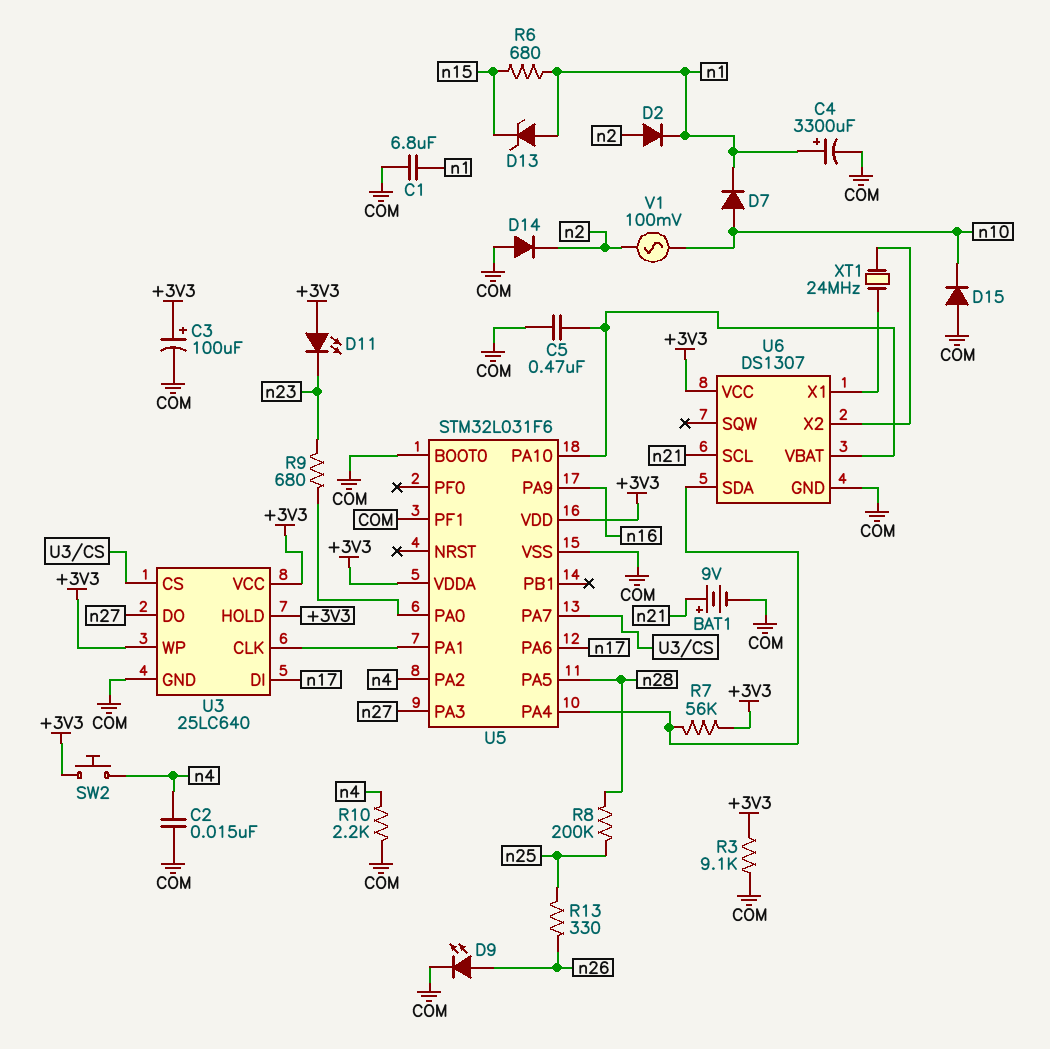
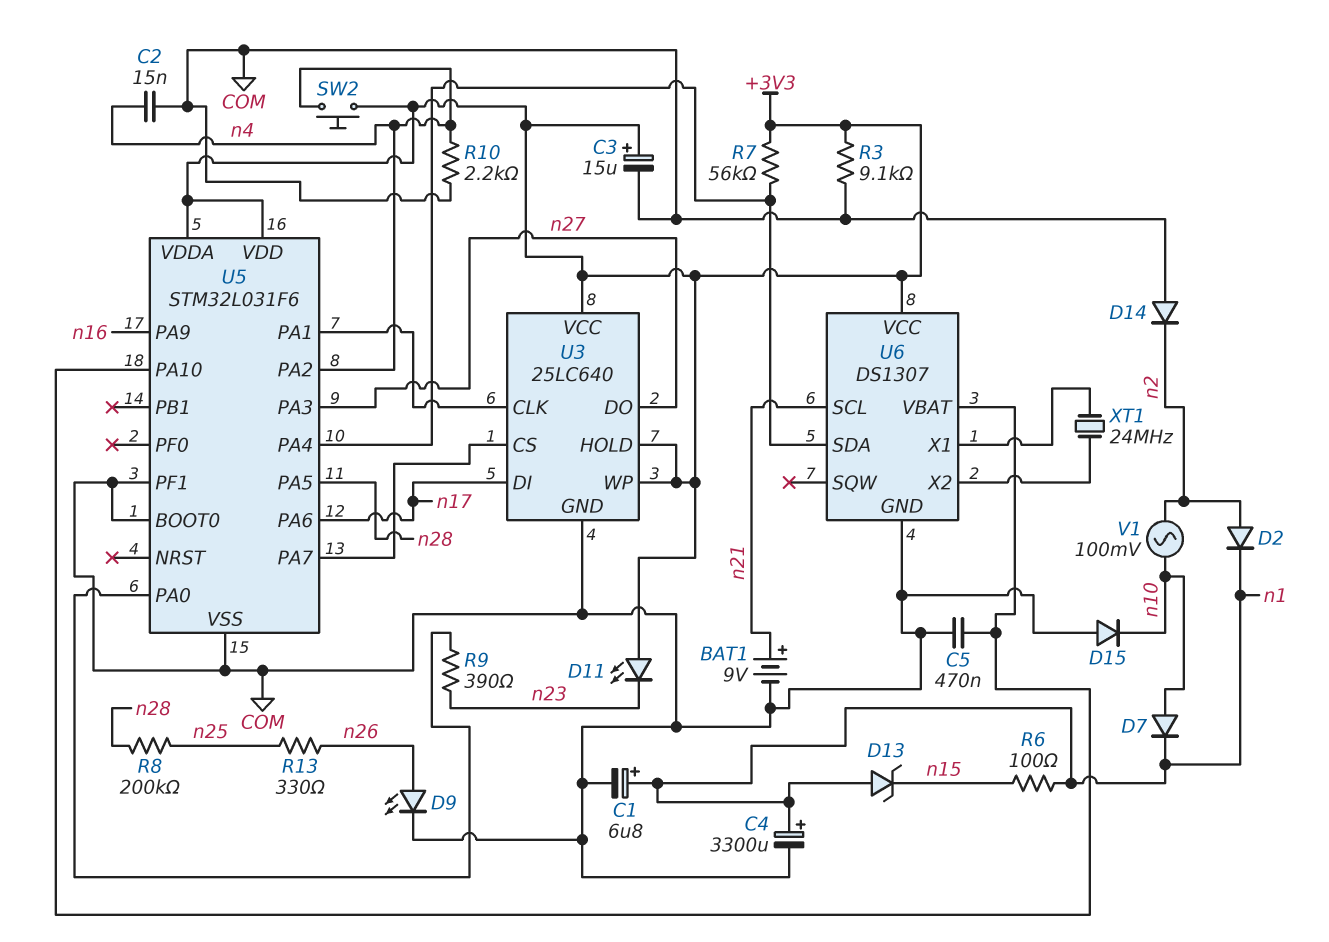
C1: 6.8uF (COM, n1) -> 6.8uF (plus n1, minus COM)
C3: 100uF (plus +3V3, minus COM) -> 15uF (plus +3V3, minus COM)
R6: 680 (n1, n15) -> 100 (n1, n15)
R9: 680 (U5/PA0, n23) -> 390 (U5/PA0, n23)

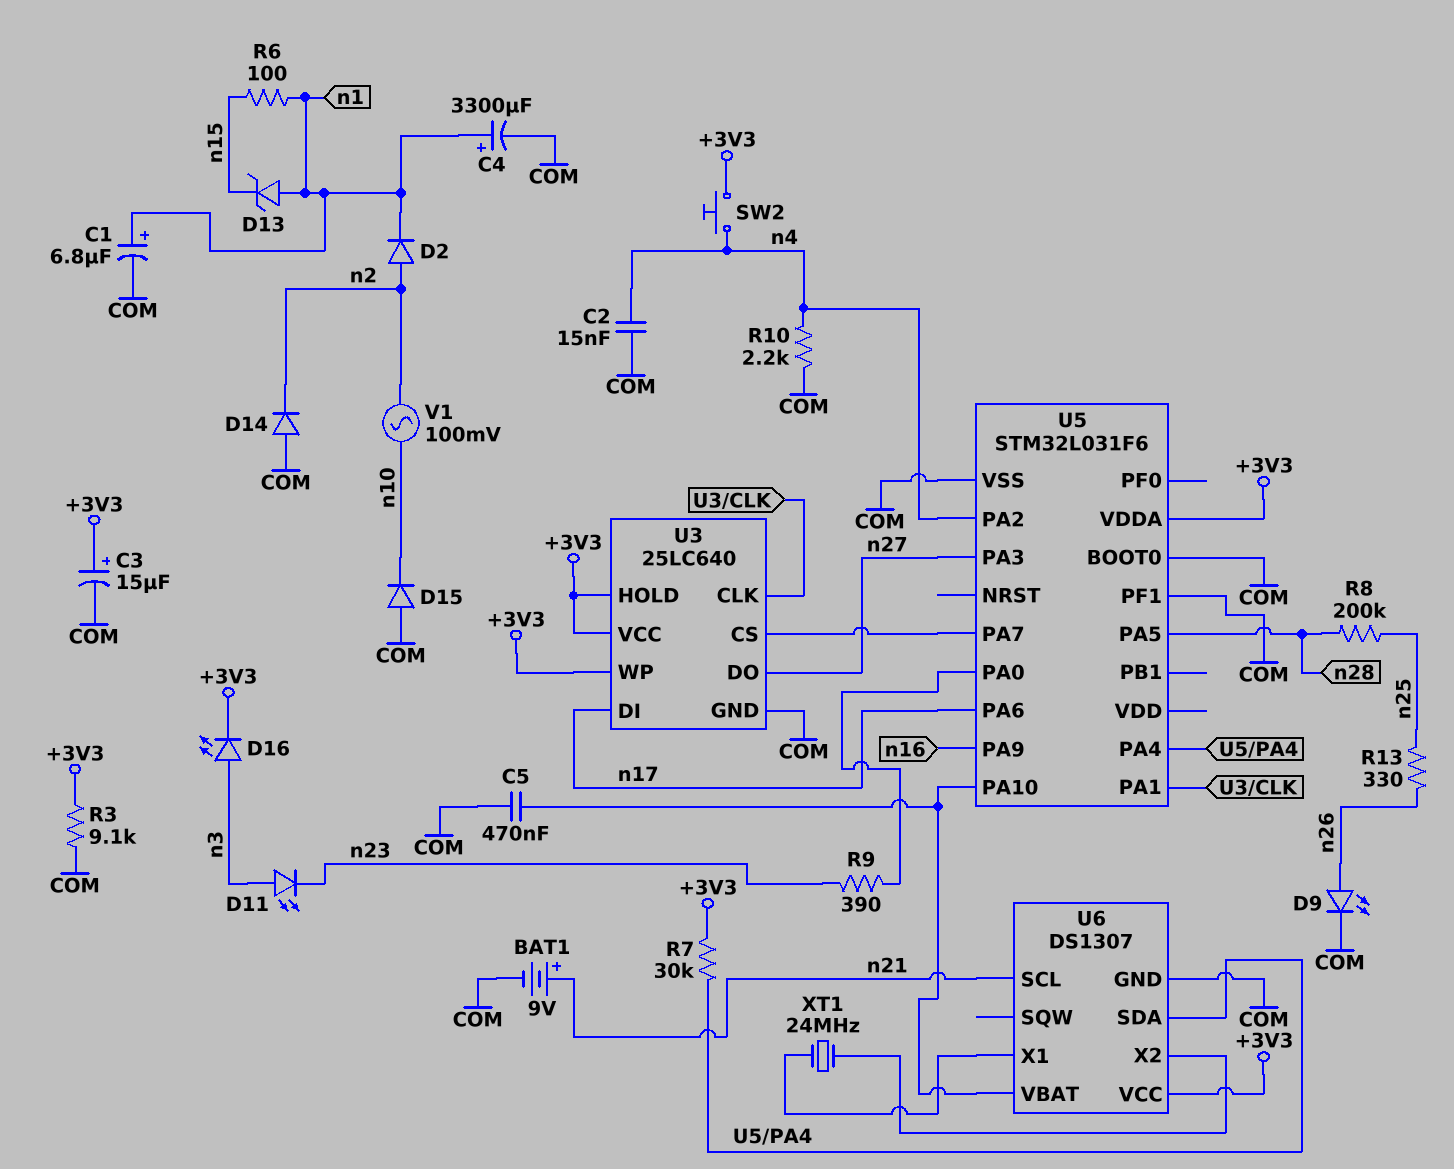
D7: diode (A n10, K n1) -> none
D11: LED (A +3V3, K n23) -> LED (A n3, K n23)
D16: none -> LED (A n3, K +3V3)
R7: 56k (+3V3, U5/PA4) -> 30k (+3V3, U5/PA4)
U5 pin VDD: +3V3 -> none

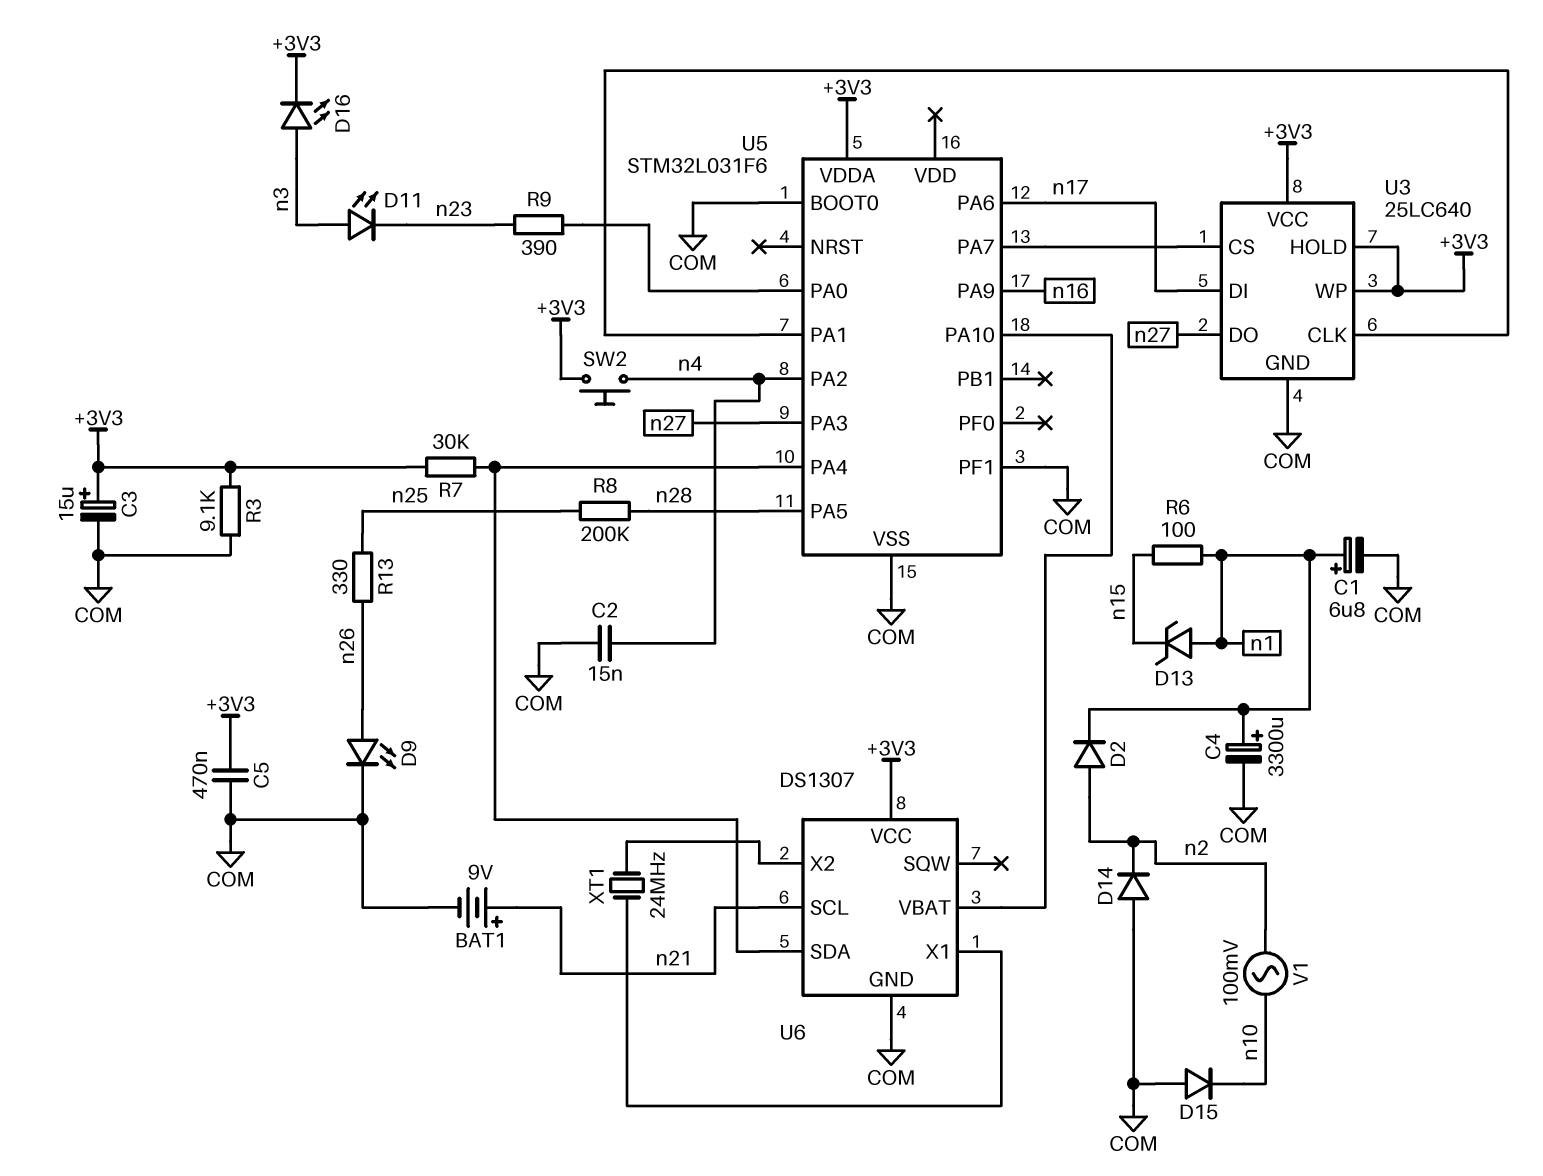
C5: 470nF (COM, U5/PA10) -> 470nF (+3V3, COM)
R10: 2.2k (COM, n4) -> none

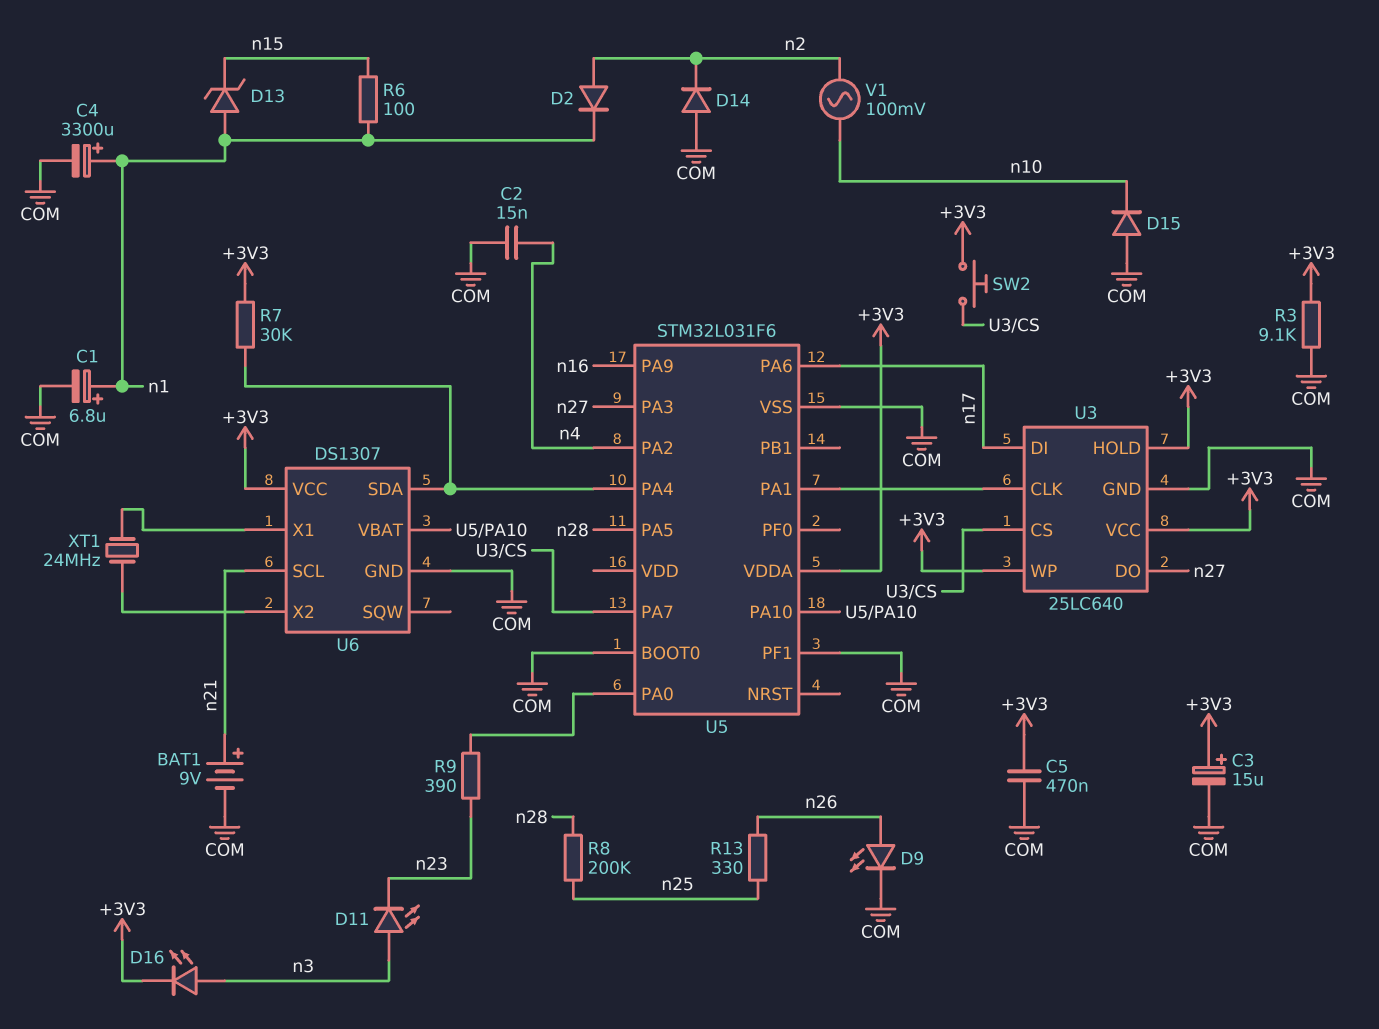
SW2: button (+3V3, n4) -> button (+3V3, U3/CS)

